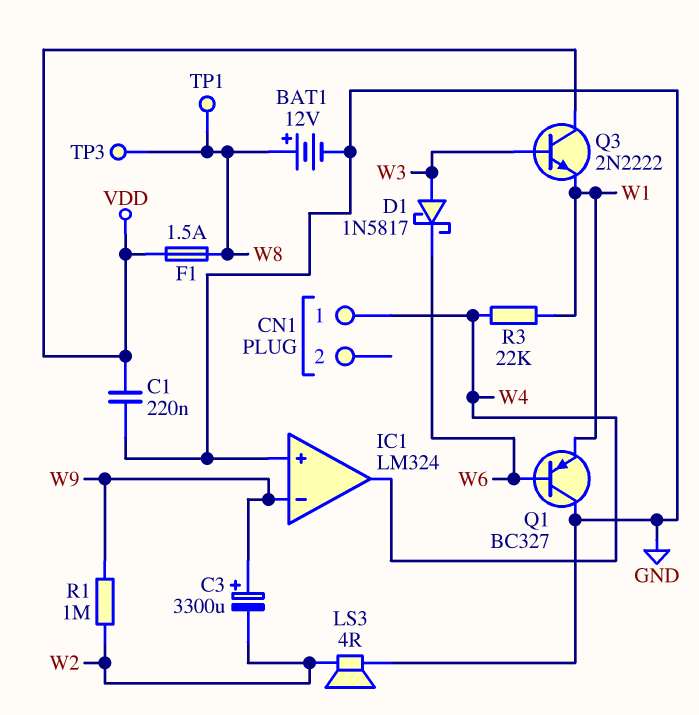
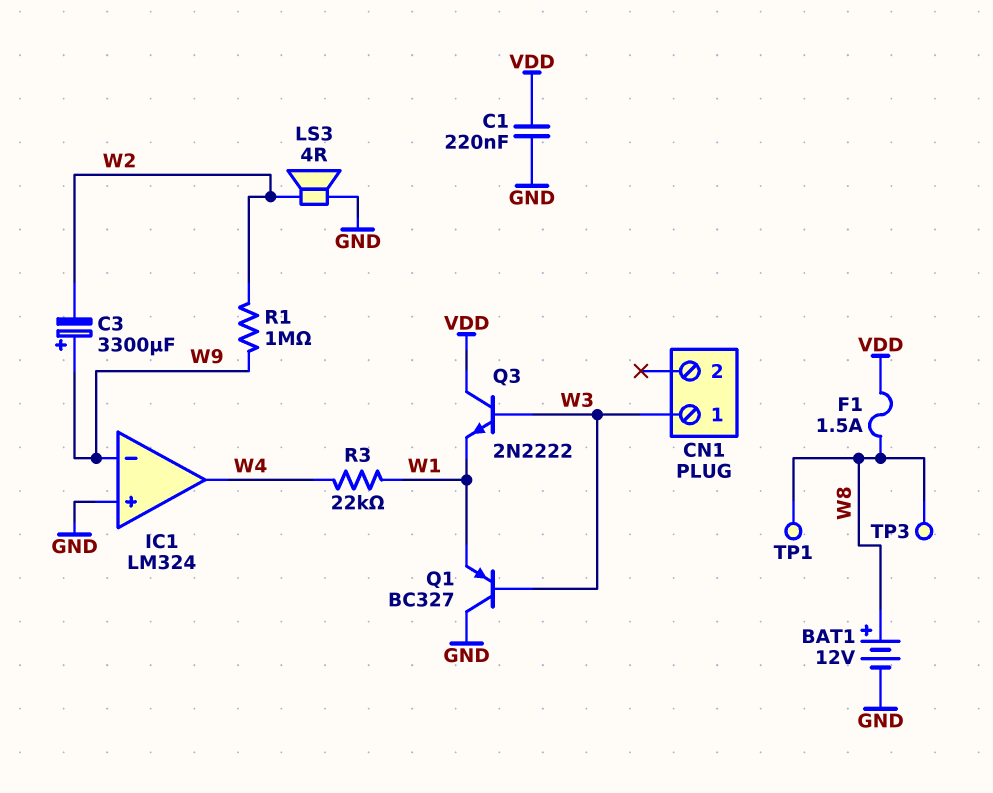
CN1 pin 1: W4 -> W3
D1: schottky 1N5817 (A W3, K W6) -> none
Q1: PNP BC327 (B W6, C GND, E W1) -> PNP BC327 (B W3, C GND, E W1)

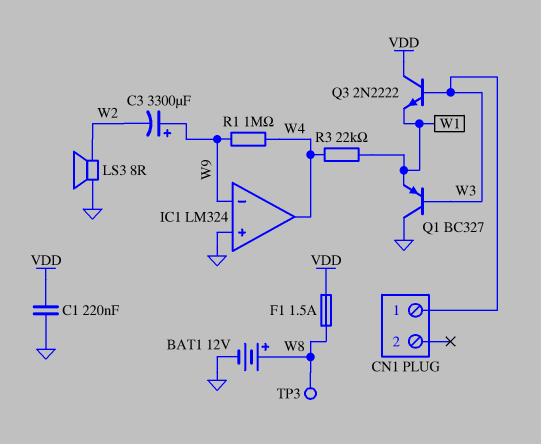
LS3: speaker 4R (GND, W2) -> speaker 8R (GND, W2)
R1: 1M (W2, W9) -> 1M (W4, W9)
TP1: test point (W8) -> none

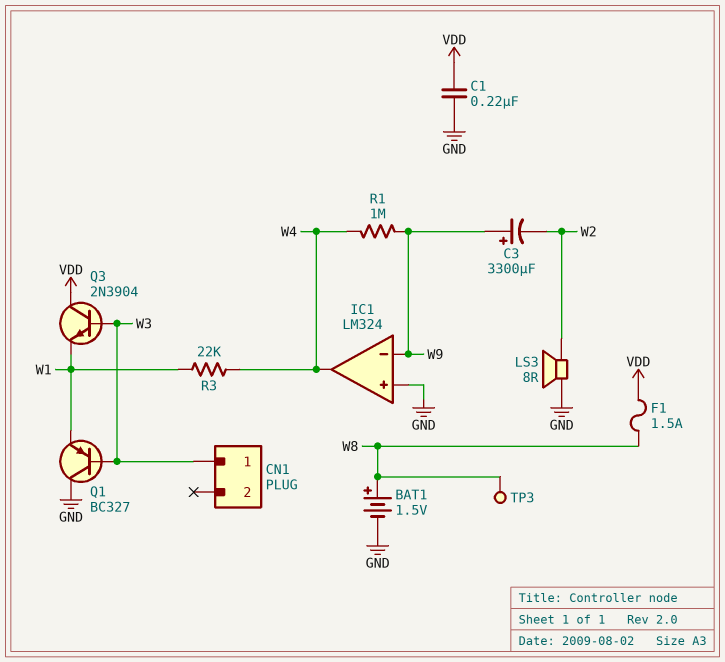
BAT1: 12V (plus W8, minus GND) -> 1.5V (plus W8, minus GND)
Q3: NPN 2N2222 (B W3, C VDD, E W1) -> NPN 2N3904 (B W3, C VDD, E W1)

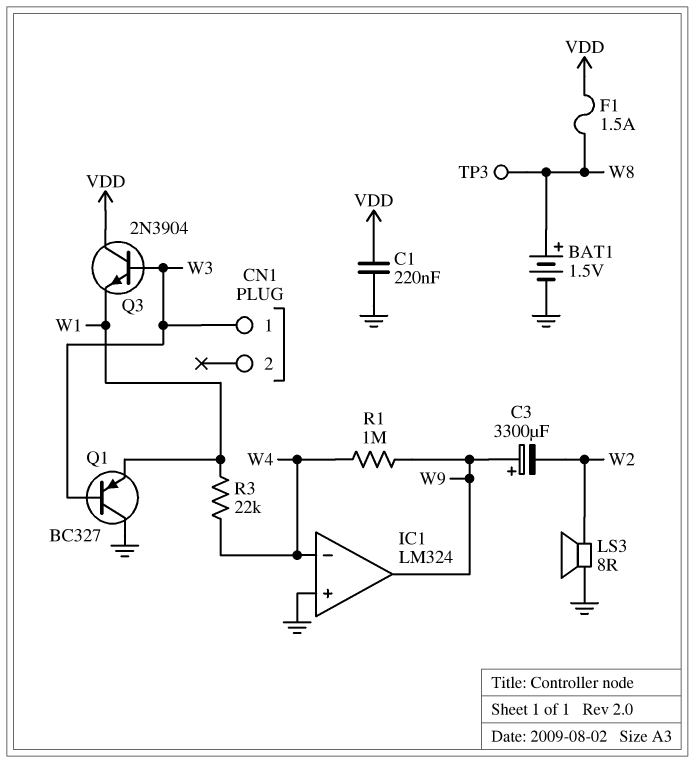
IC1 pin in-: W9 -> W4
IC1 pin out: W4 -> W9

